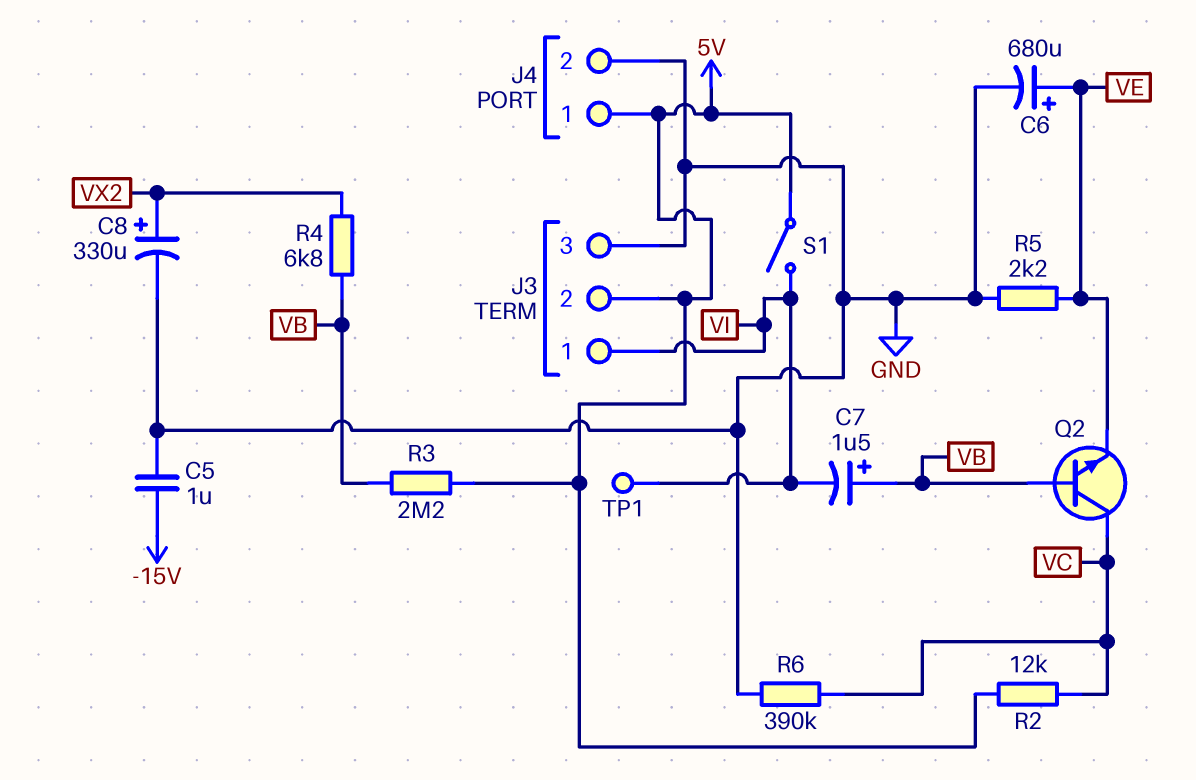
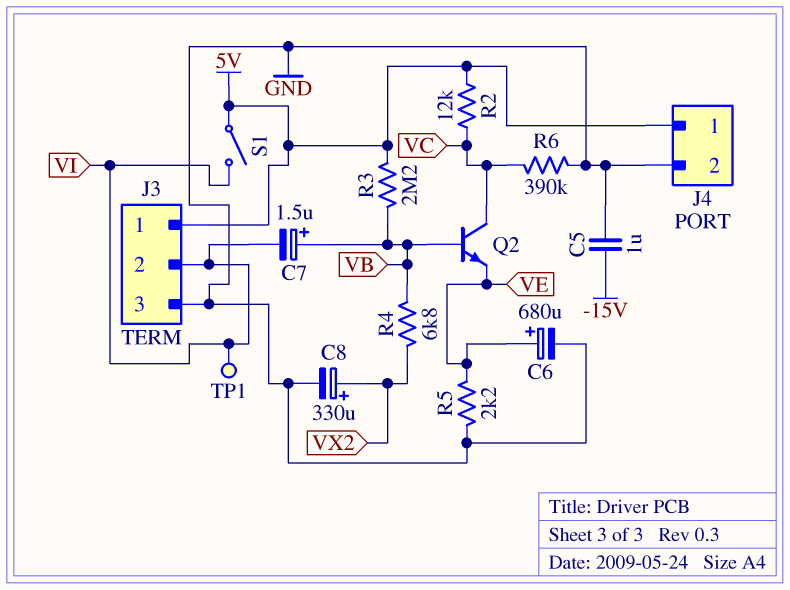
J3 pin 1: VI -> 5V
J3 pin 2: 5V -> VI

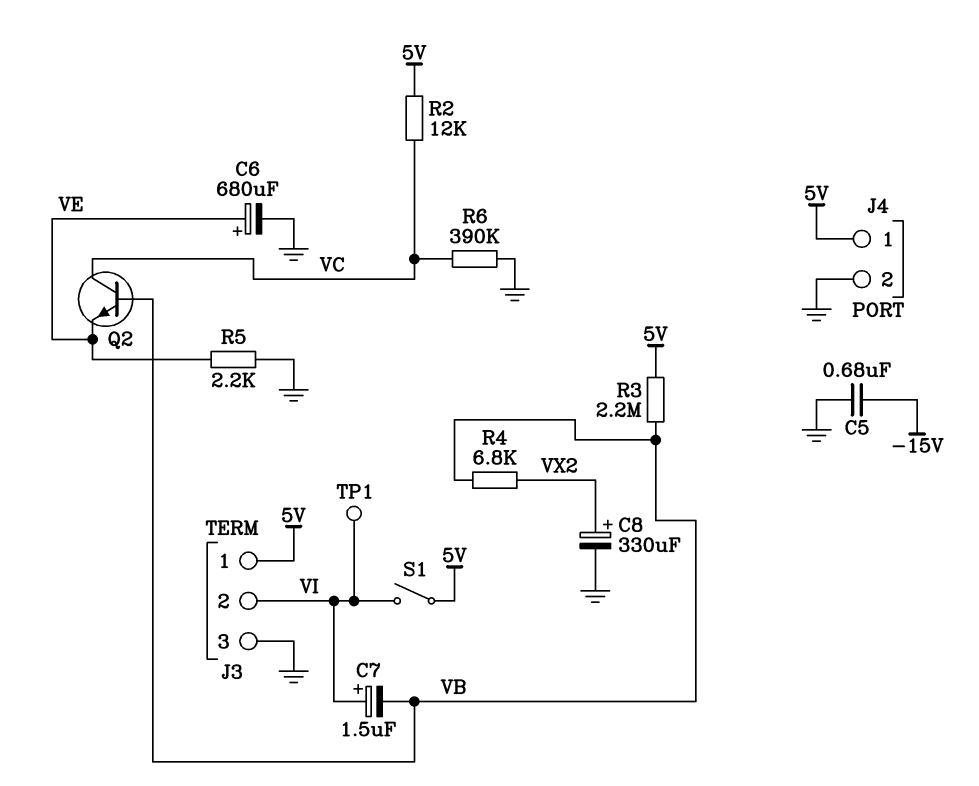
C5: 1uF (-15V, GND) -> 680nF (-15V, GND)
C7: 1.5uF (plus VB, minus VI) -> 1.5uF (plus VI, minus VB)

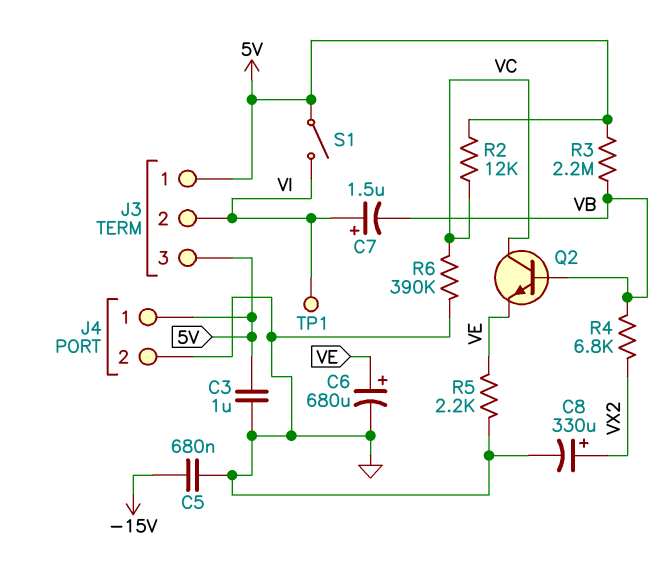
C3: none -> 1uF (5V, GND)
J3 pin 3: GND -> 5V

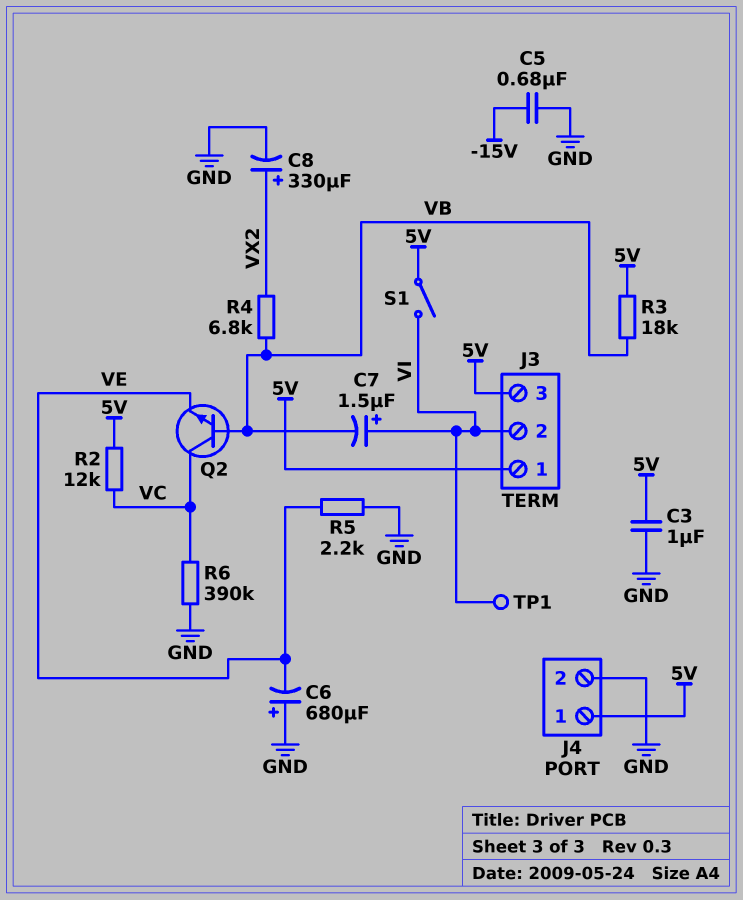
C6: 680uF (plus VE, minus GND) -> 680uF (plus GND, minus VE)
R3: 2.2M (5V, VB) -> 18k (5V, VB)

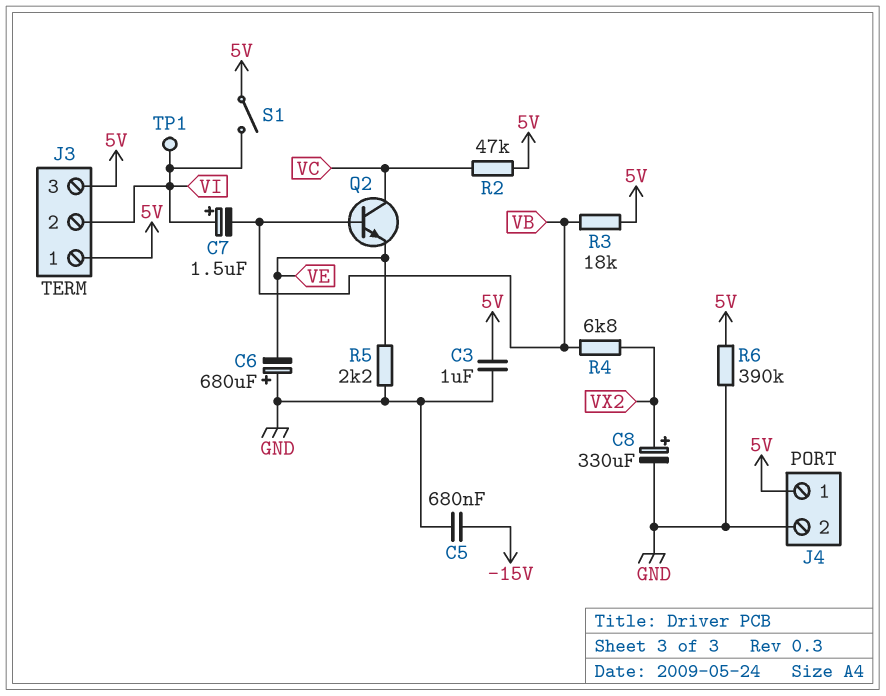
R2: 12k (5V, VC) -> 47k (5V, VC)
R6: 390k (GND, VC) -> 390k (5V, GND)

